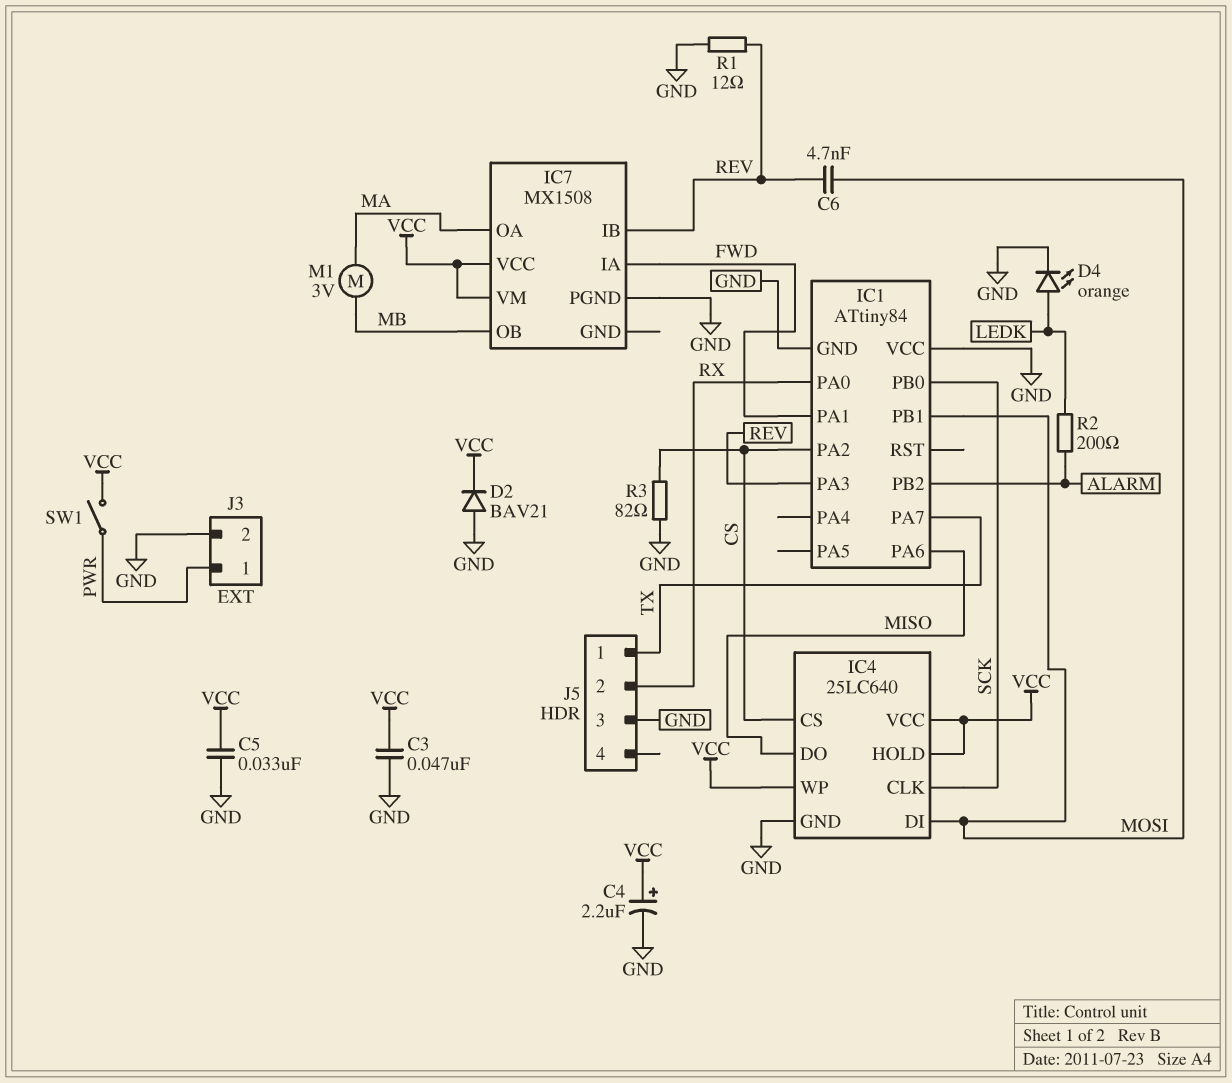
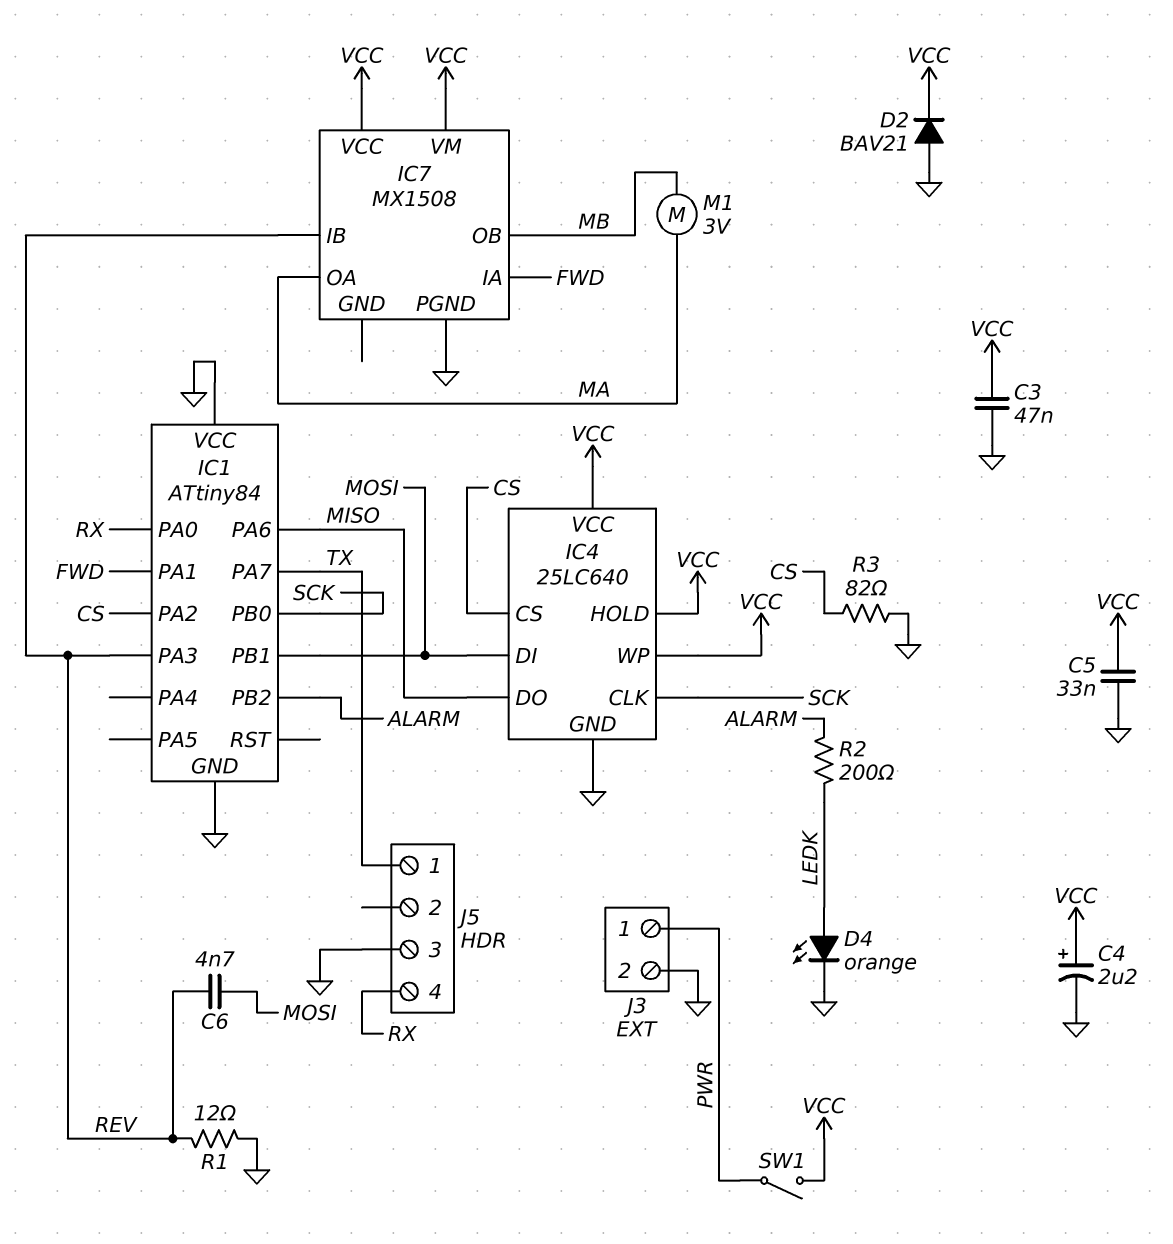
J5 pin 2: RX -> none
J5 pin 4: none -> RX

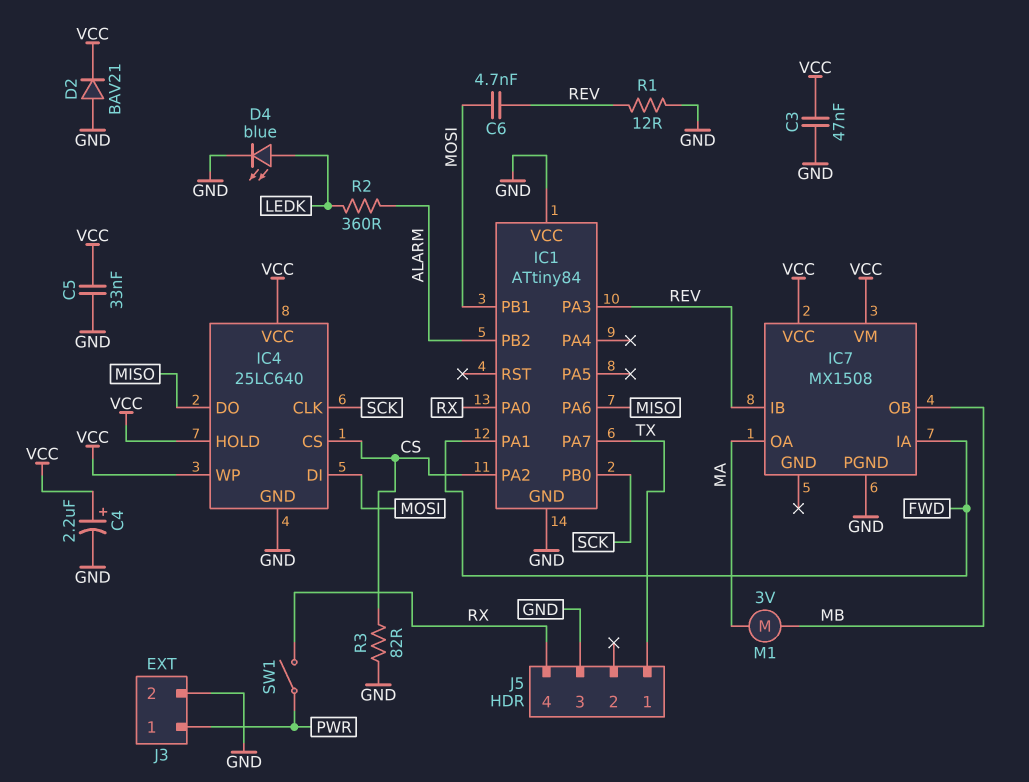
D4: LED orange (A LEDK, K GND) -> LED blue (A LEDK, K GND)
R2: 200 (ALARM, LEDK) -> 360 (ALARM, LEDK)
SW1: switch (PWR, VCC) -> switch (PWR, RX)

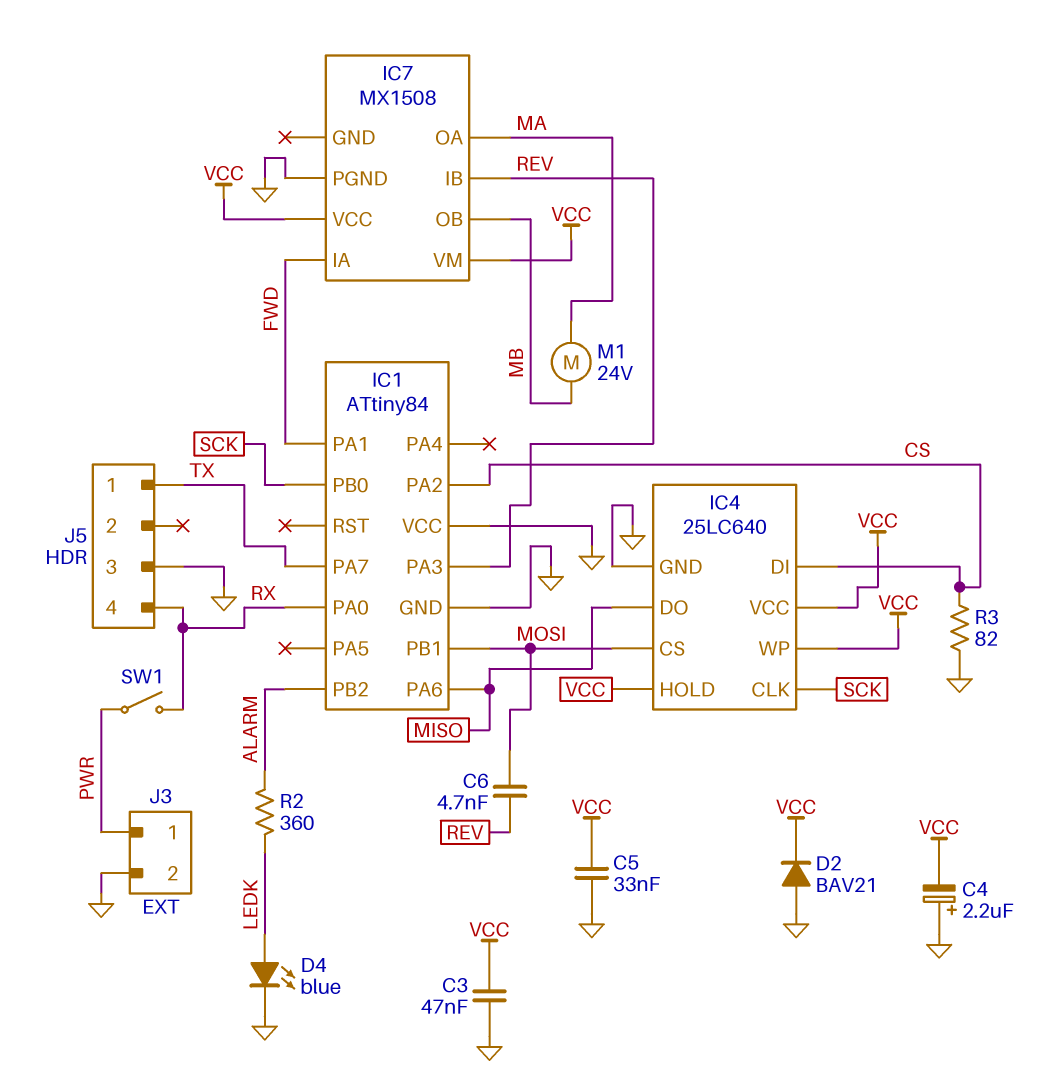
C4: 2.2uF (plus VCC, minus GND) -> 2.2uF (plus GND, minus VCC)
IC4 pin CS: CS -> MOSI
IC4 pin DI: MOSI -> CS
M1: motor 3V (MA, MB) -> motor 24V (MA, MB)
R1: 12 (GND, REV) -> none

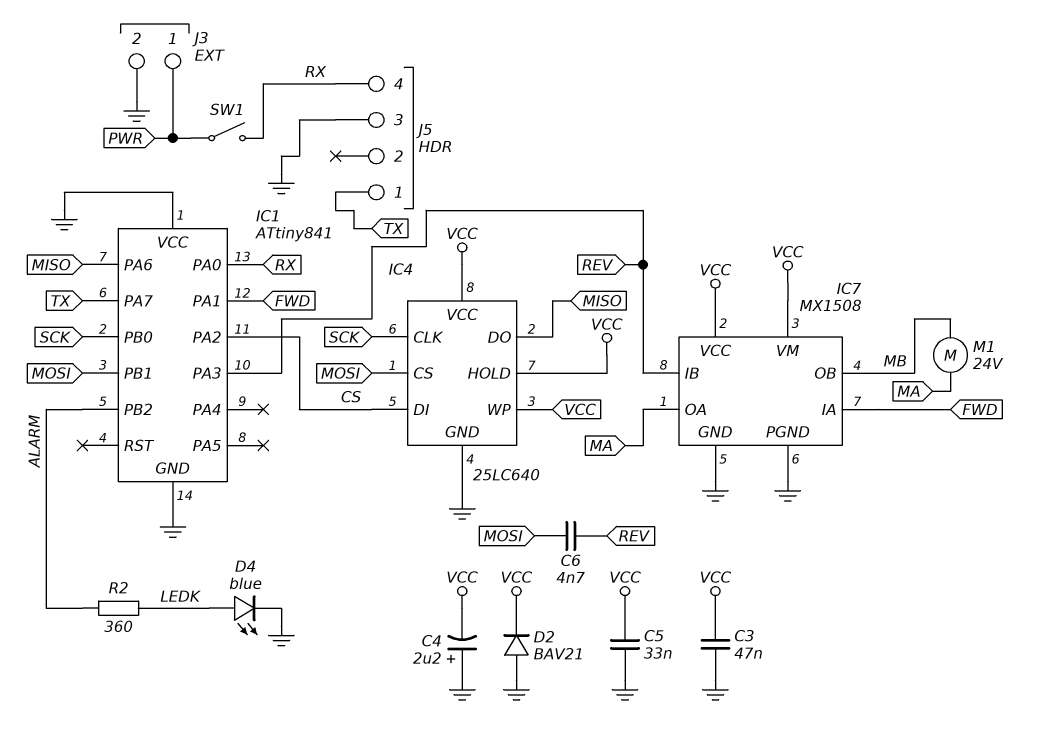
IC1: ATtiny84 -> ATtiny841
IC7 pin GND: none -> GND
R3: 82 (CS, GND) -> none

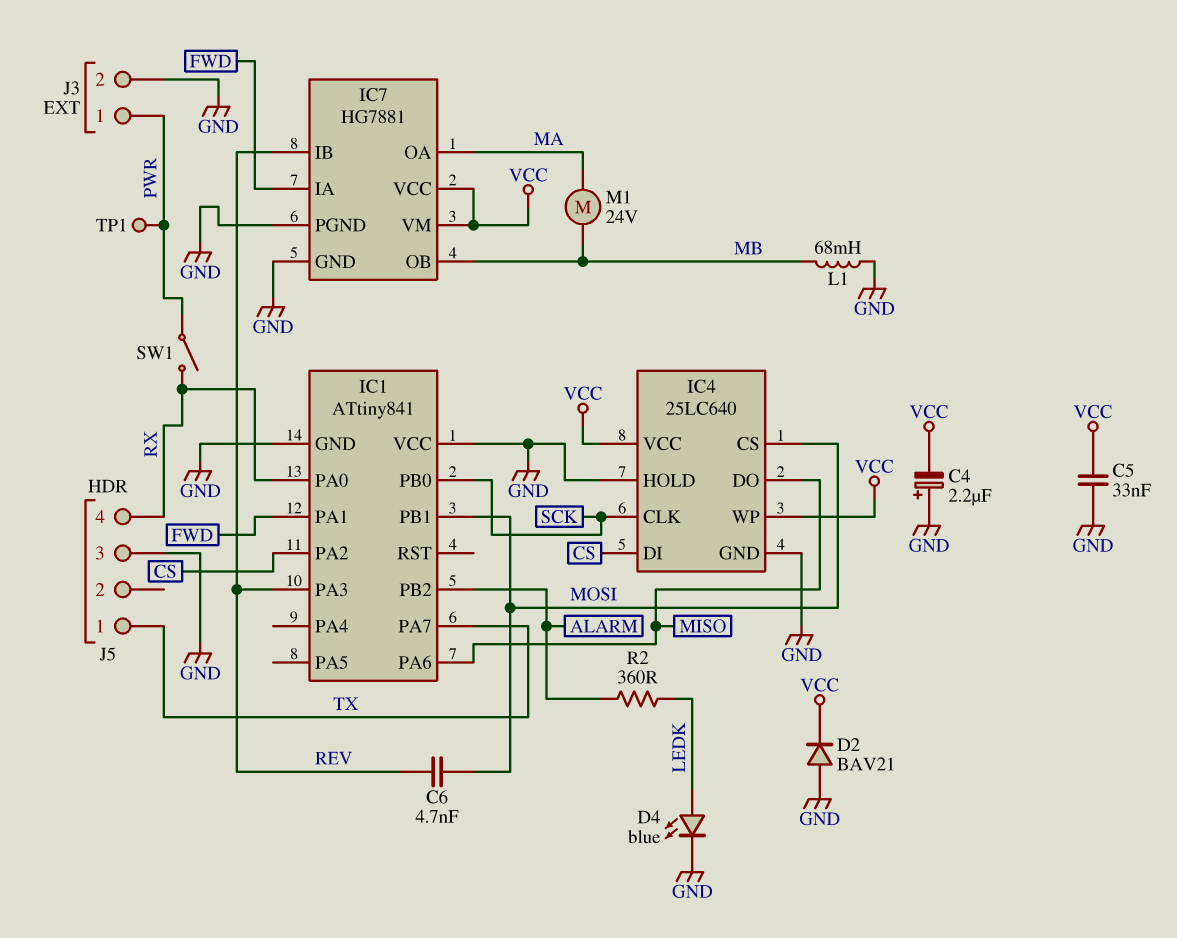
C3: 47nF (GND, VCC) -> none
IC4 pin HOLD: VCC -> GND
IC7: MX1508 -> HG7881
L1: none -> 68mH (GND, MB)
TP1: none -> test point (PWR)

